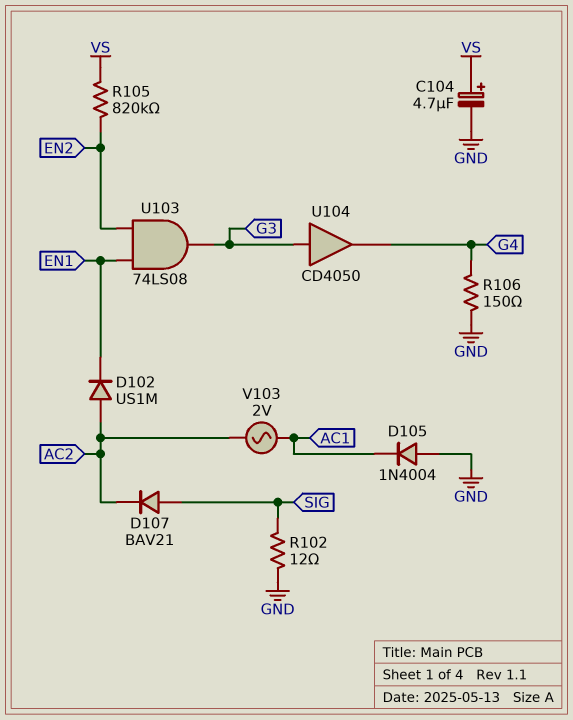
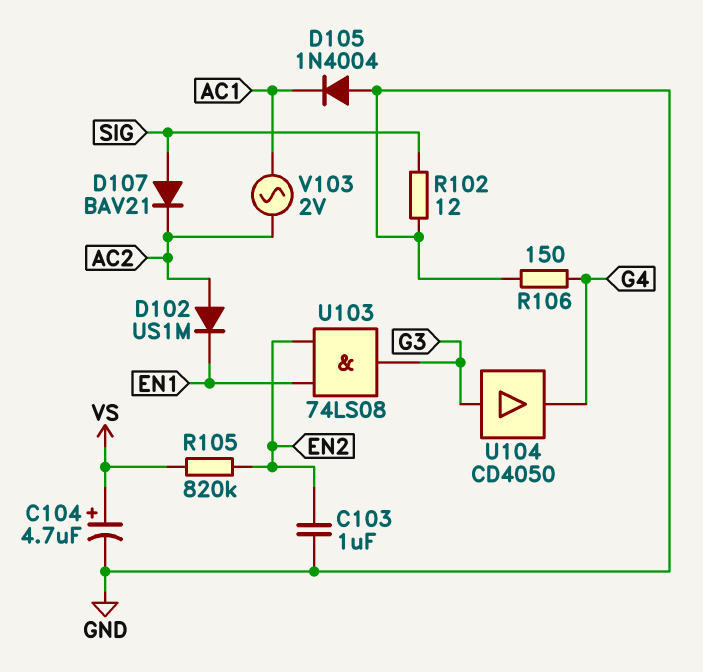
C103: none -> 1uF (EN2, GND)

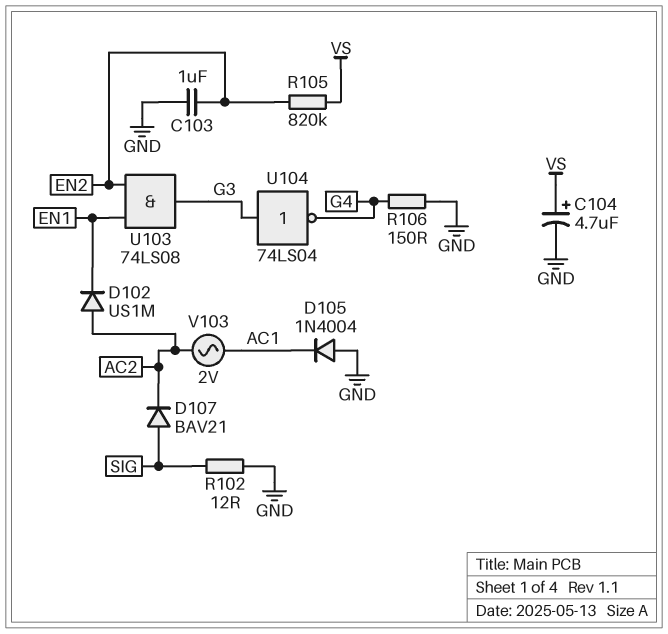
U104: buffer CD4050 (in G3, out G4) -> NOT 74LS04 (in G3, out G4)

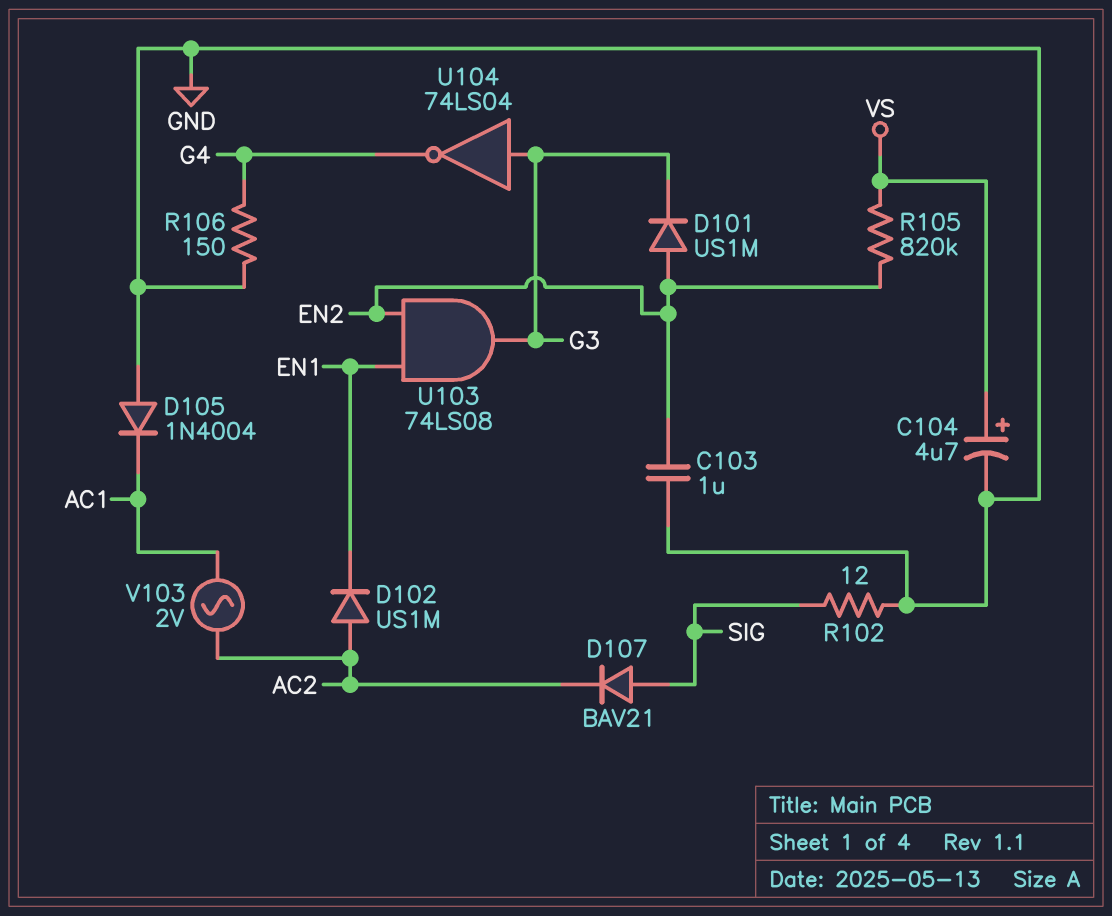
D101: none -> diode US1M (A EN2, K G3)

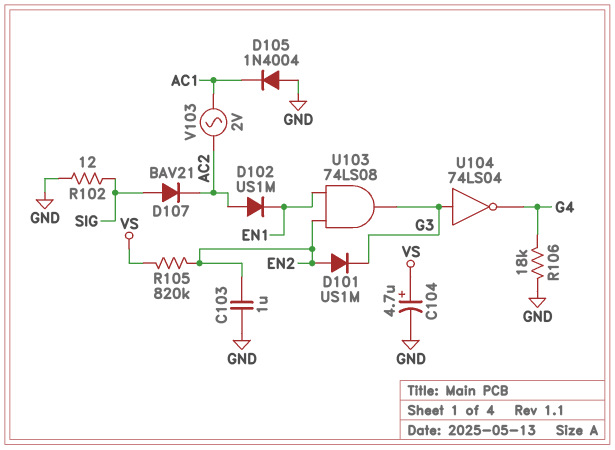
R106: 150 (G4, GND) -> 18k (G4, GND)

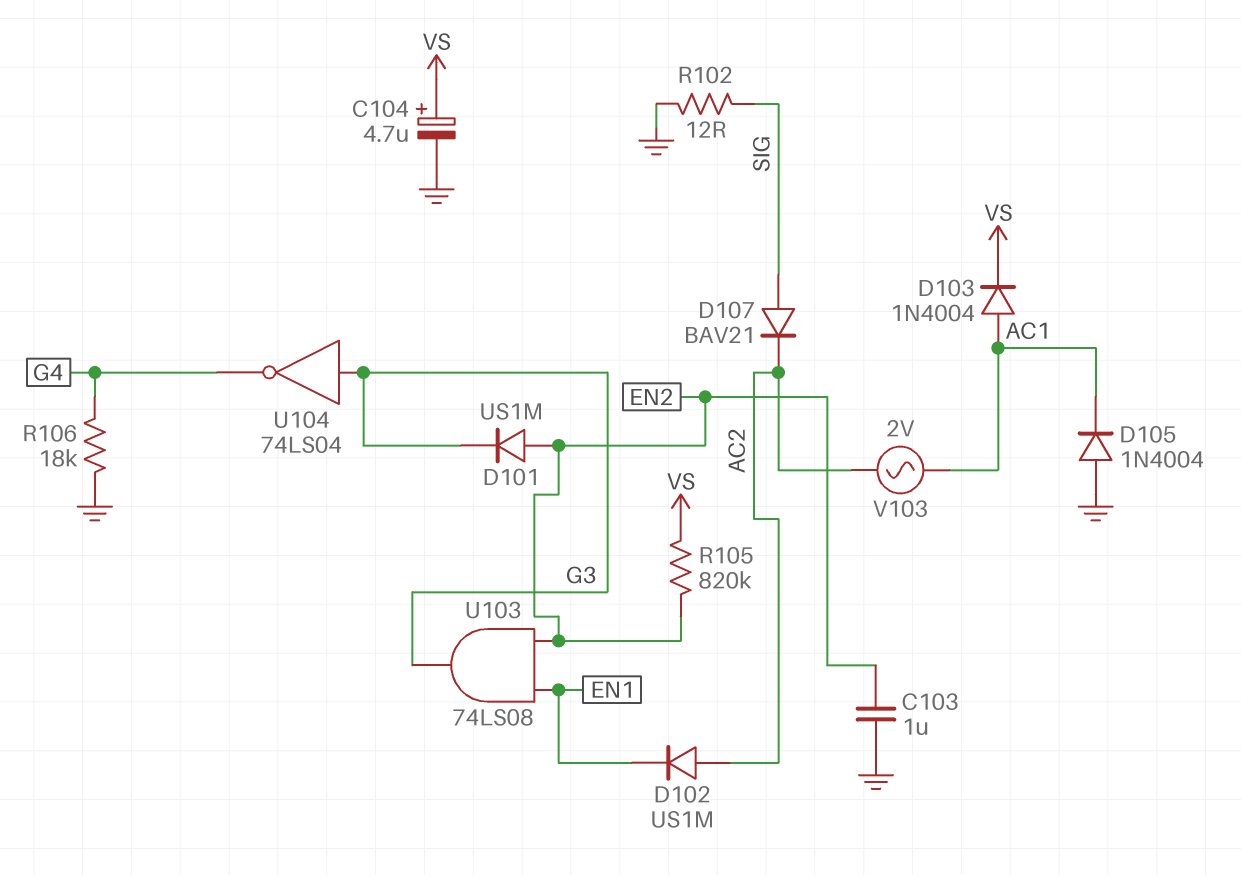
D103: none -> diode 1N4004 (A AC1, K VS)

